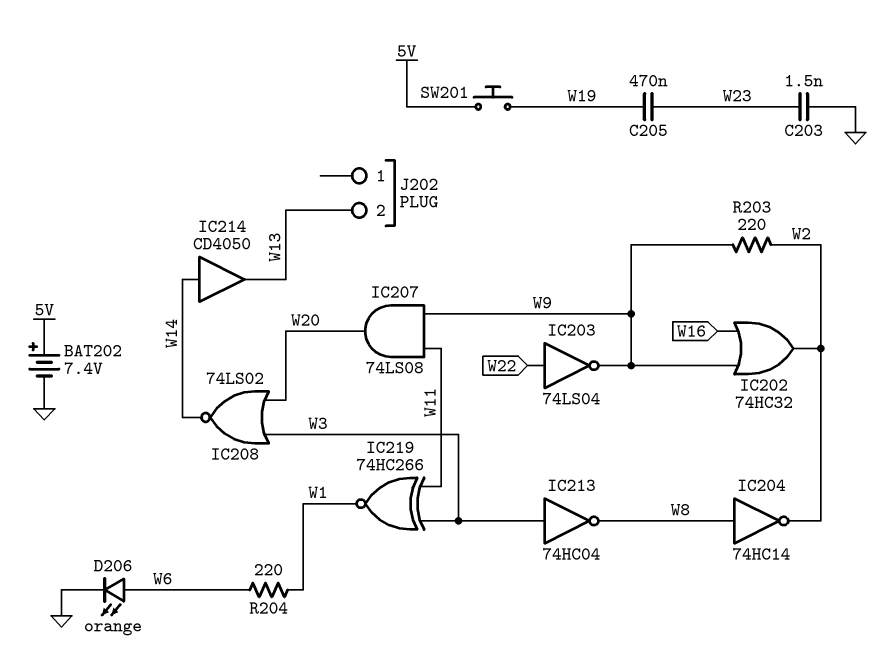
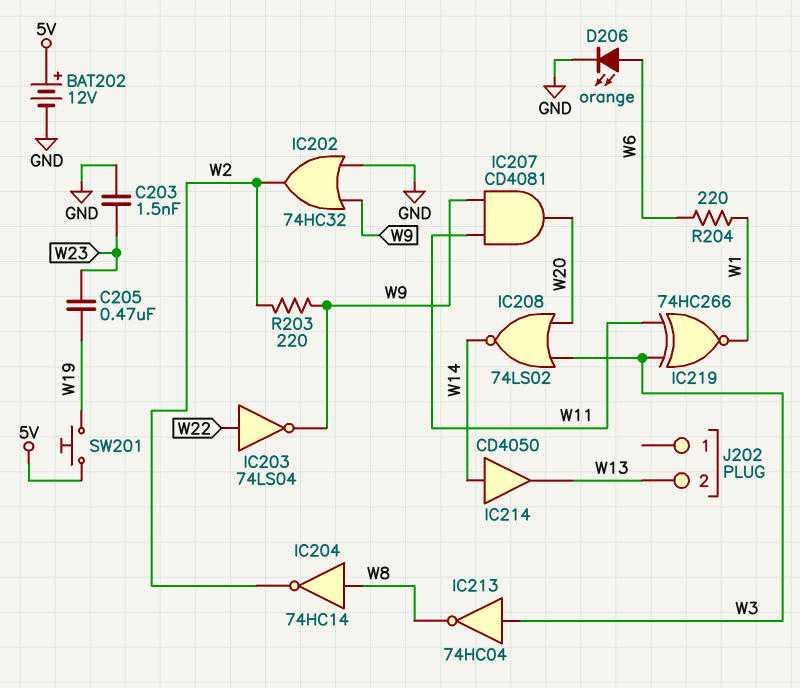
BAT202: 7.4V (plus 5V, minus GND) -> 12V (plus 5V, minus GND)
IC202: OR 74HC32 (in W9, in W16, out W2) -> OR 74HC32 (in GND, in W9, out W2)
IC207: AND 74LS08 (in W9, in W11, out W20) -> AND CD4081 (in W9, in W11, out W20)

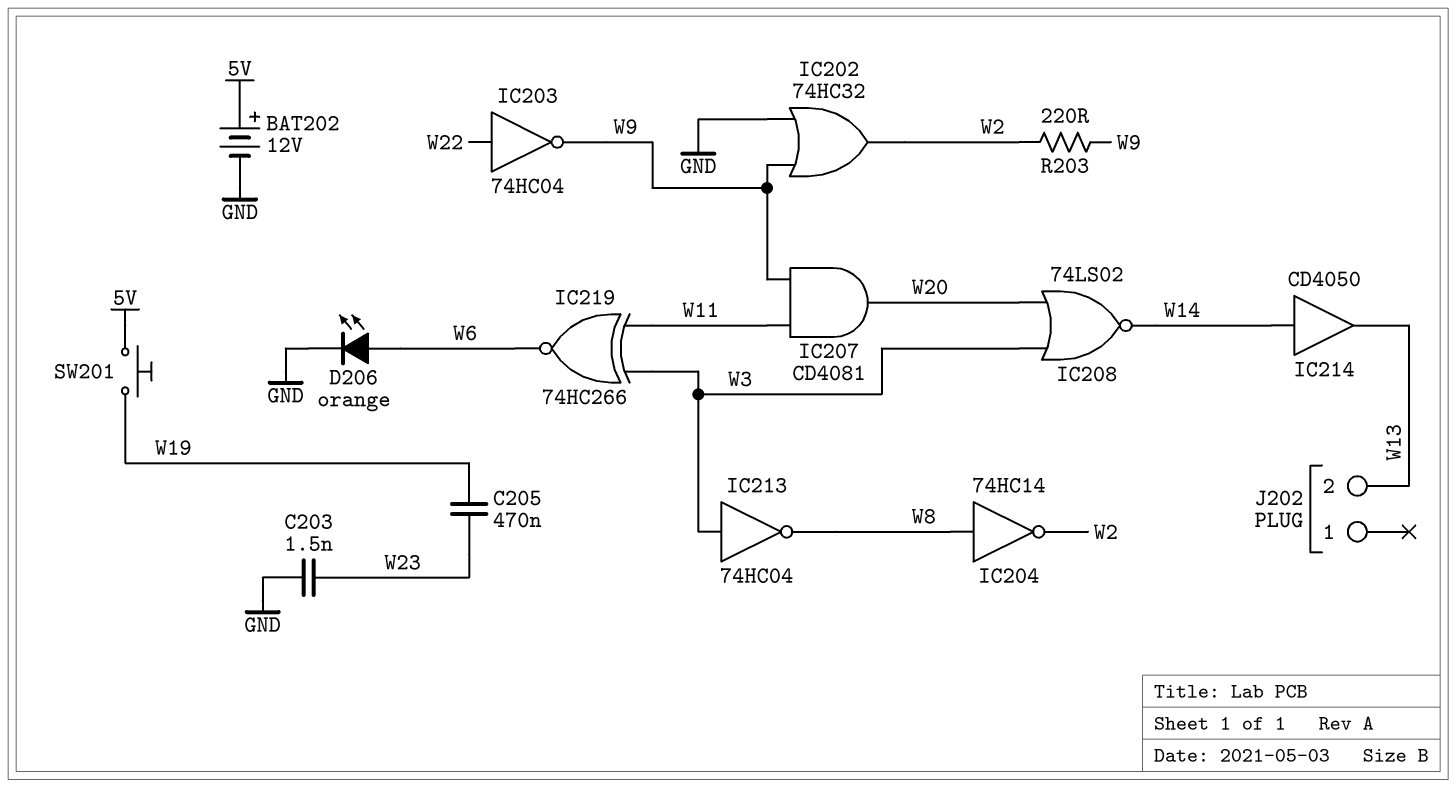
IC203: NOT 74LS04 (in W22, out W9) -> NOT 74HC04 (in W22, out W9)
IC219: XNOR 74HC266 (in W3, in W11, out W1) -> XNOR 74HC266 (in W3, in W11, out W6)
R204: 220 (W1, W6) -> none

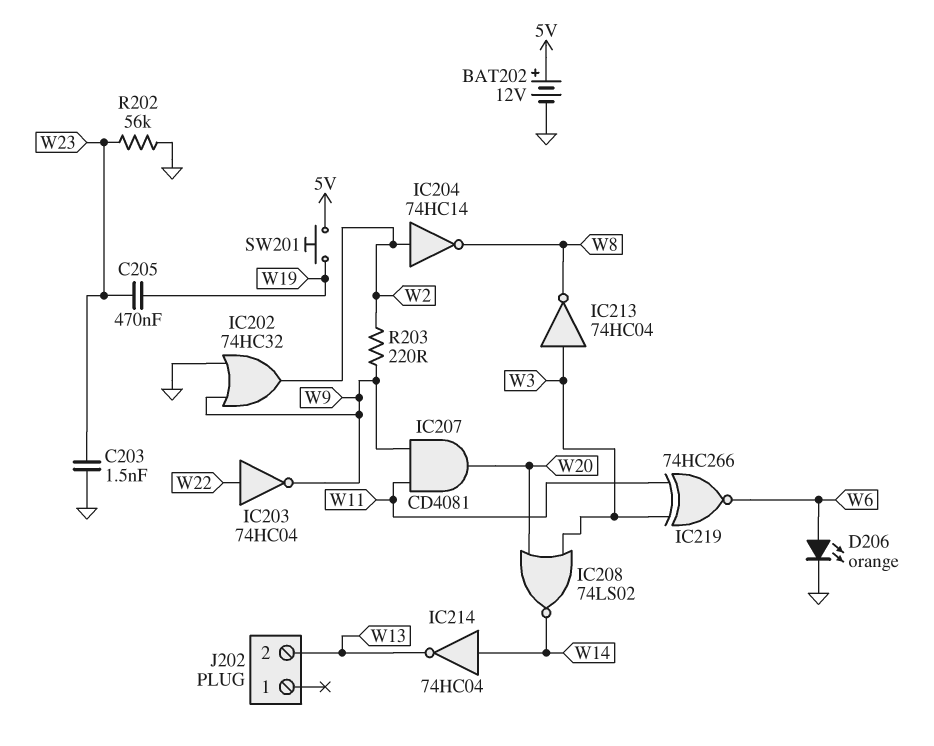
IC204: NOT 74HC14 (in W8, out W2) -> NOT 74HC14 (in W2, out W8)
IC214: buffer CD4050 (in W14, out W13) -> NOT 74HC04 (in W14, out W13)
R202: none -> 56k (GND, W23)

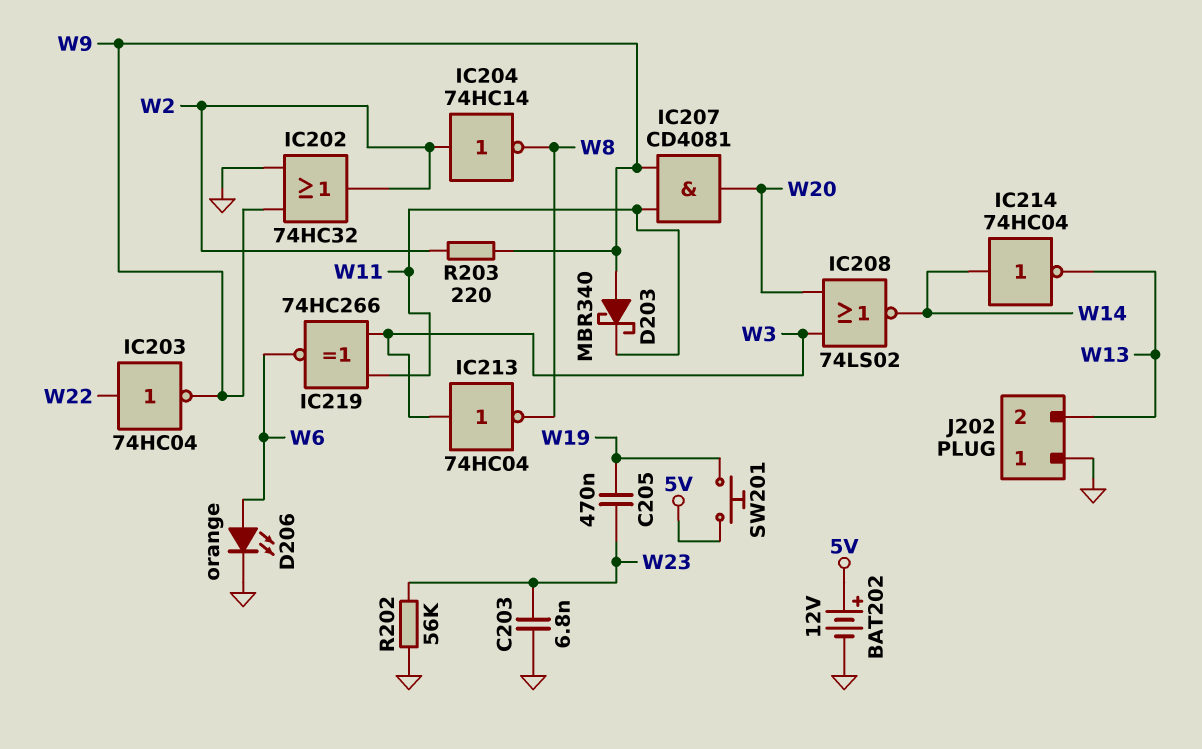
C203: 1.5nF (GND, W23) -> 6.8nF (GND, W23)
D203: none -> schottky MBR340 (A W9, K W11)
J202 pin 1: none -> GND

